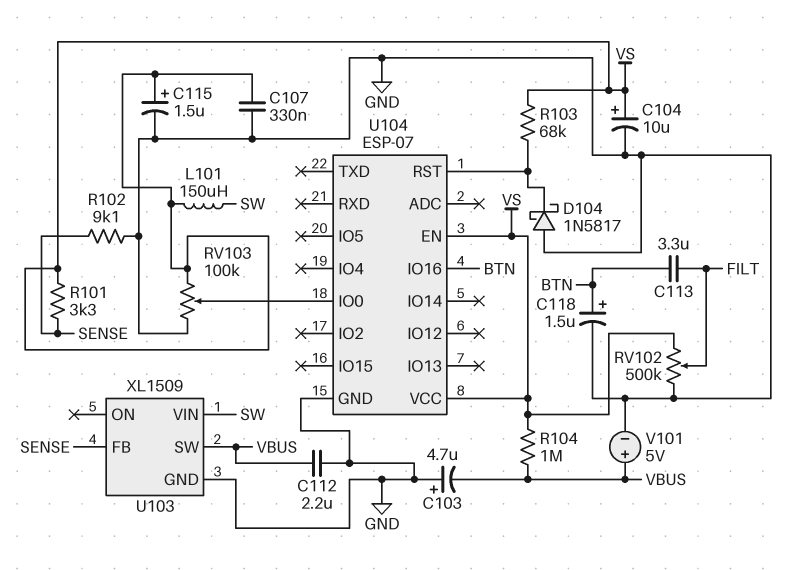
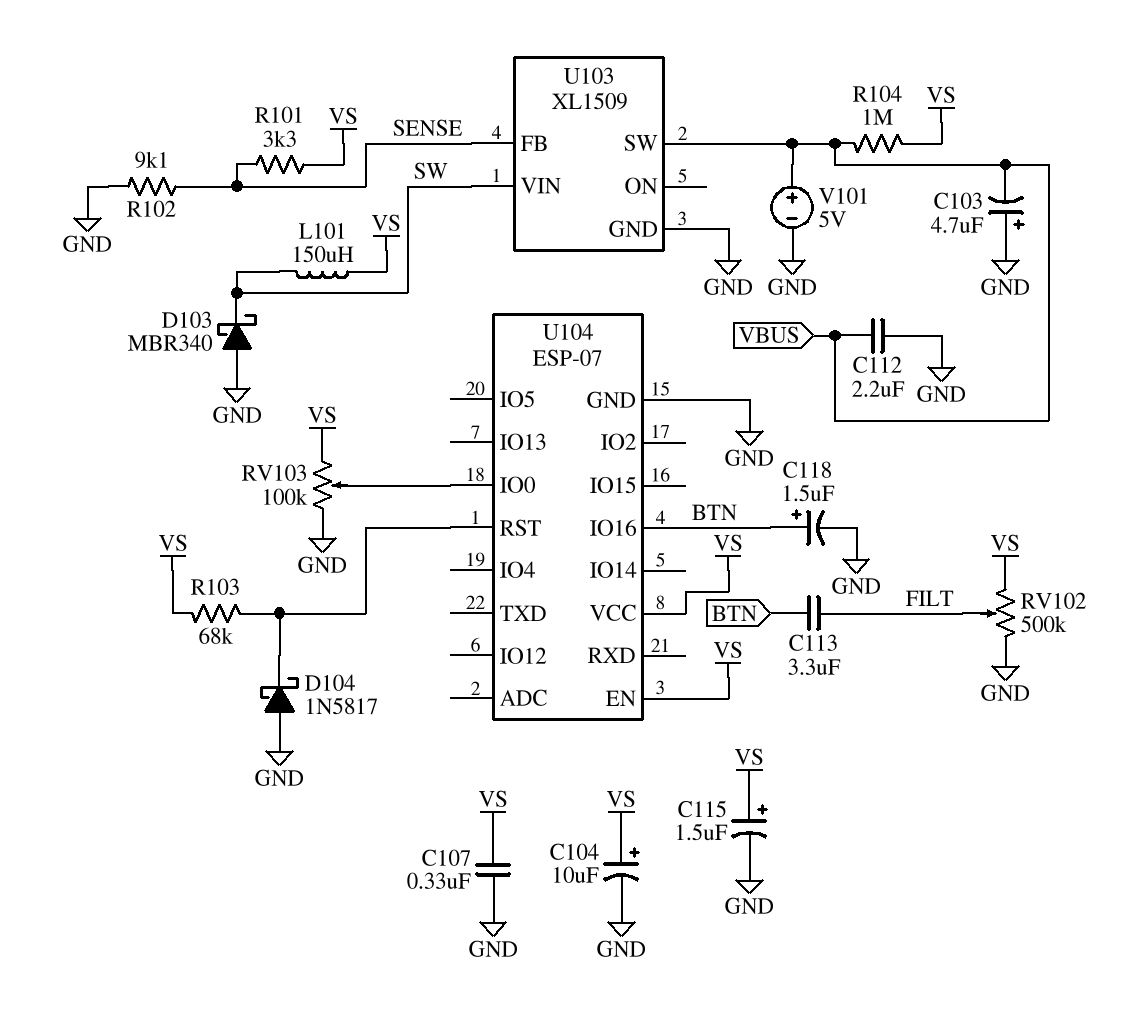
D103: none -> schottky MBR340 (A GND, K SW)

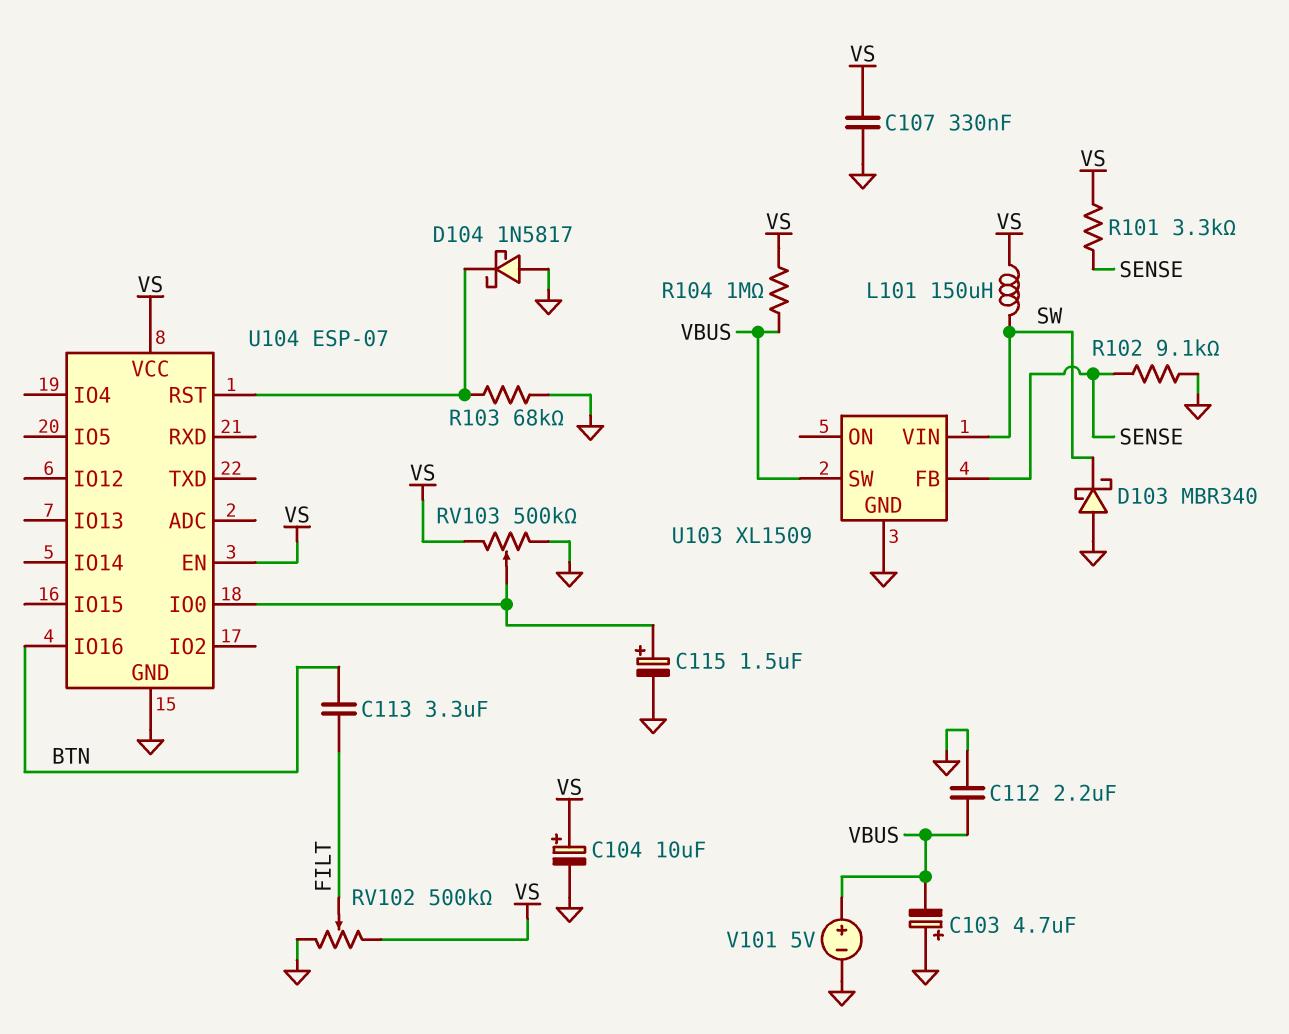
C115: 1.5uF (plus VS, minus GND) -> 1.5uF (plus U104/IO0, minus GND)
C118: 1.5uF (plus BTN, minus GND) -> none
R103: 68k (U104/RST, VS) -> 68k (GND, U104/RST)
RV103: 100k (GND, VS, wiper U104/IO0) -> 500k (GND, VS, wiper U104/IO0)

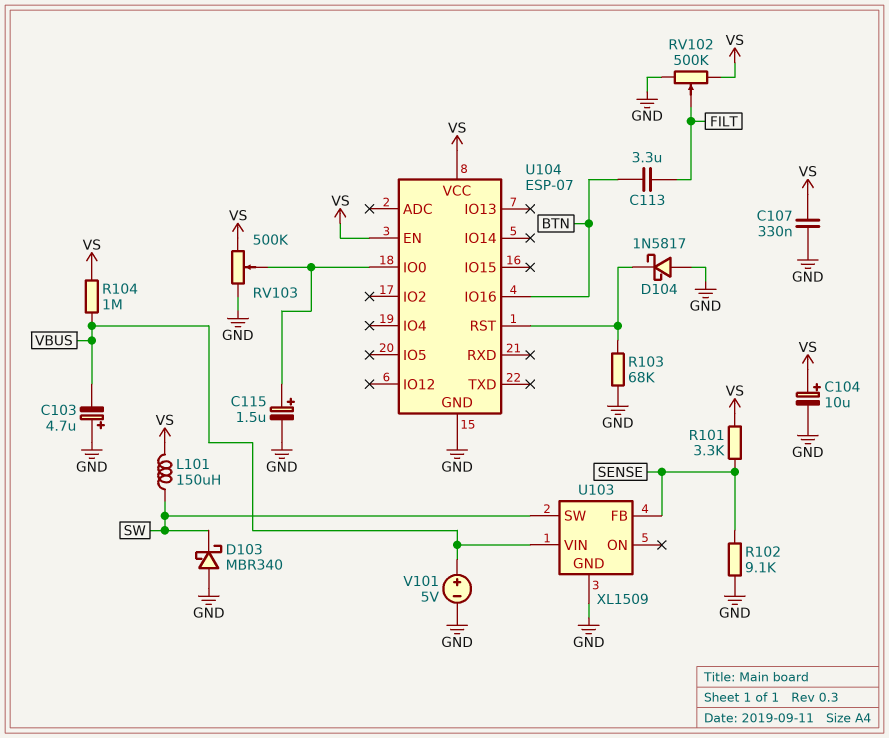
C112: 2.2uF (GND, VBUS) -> none
U103 pin SW: VBUS -> SW
U103 pin VIN: SW -> VBUS

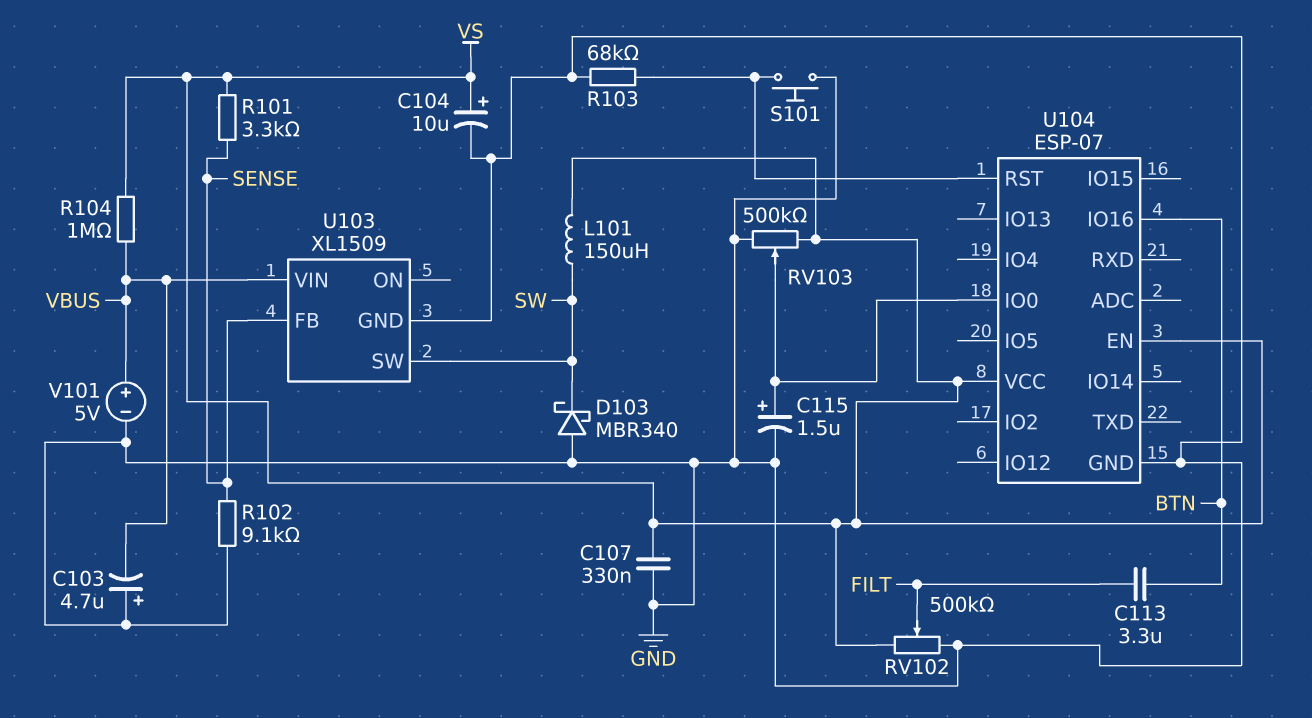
D104: schottky 1N5817 (A GND, K U104/RST) -> none
S101: none -> button (GND, U104/RST)

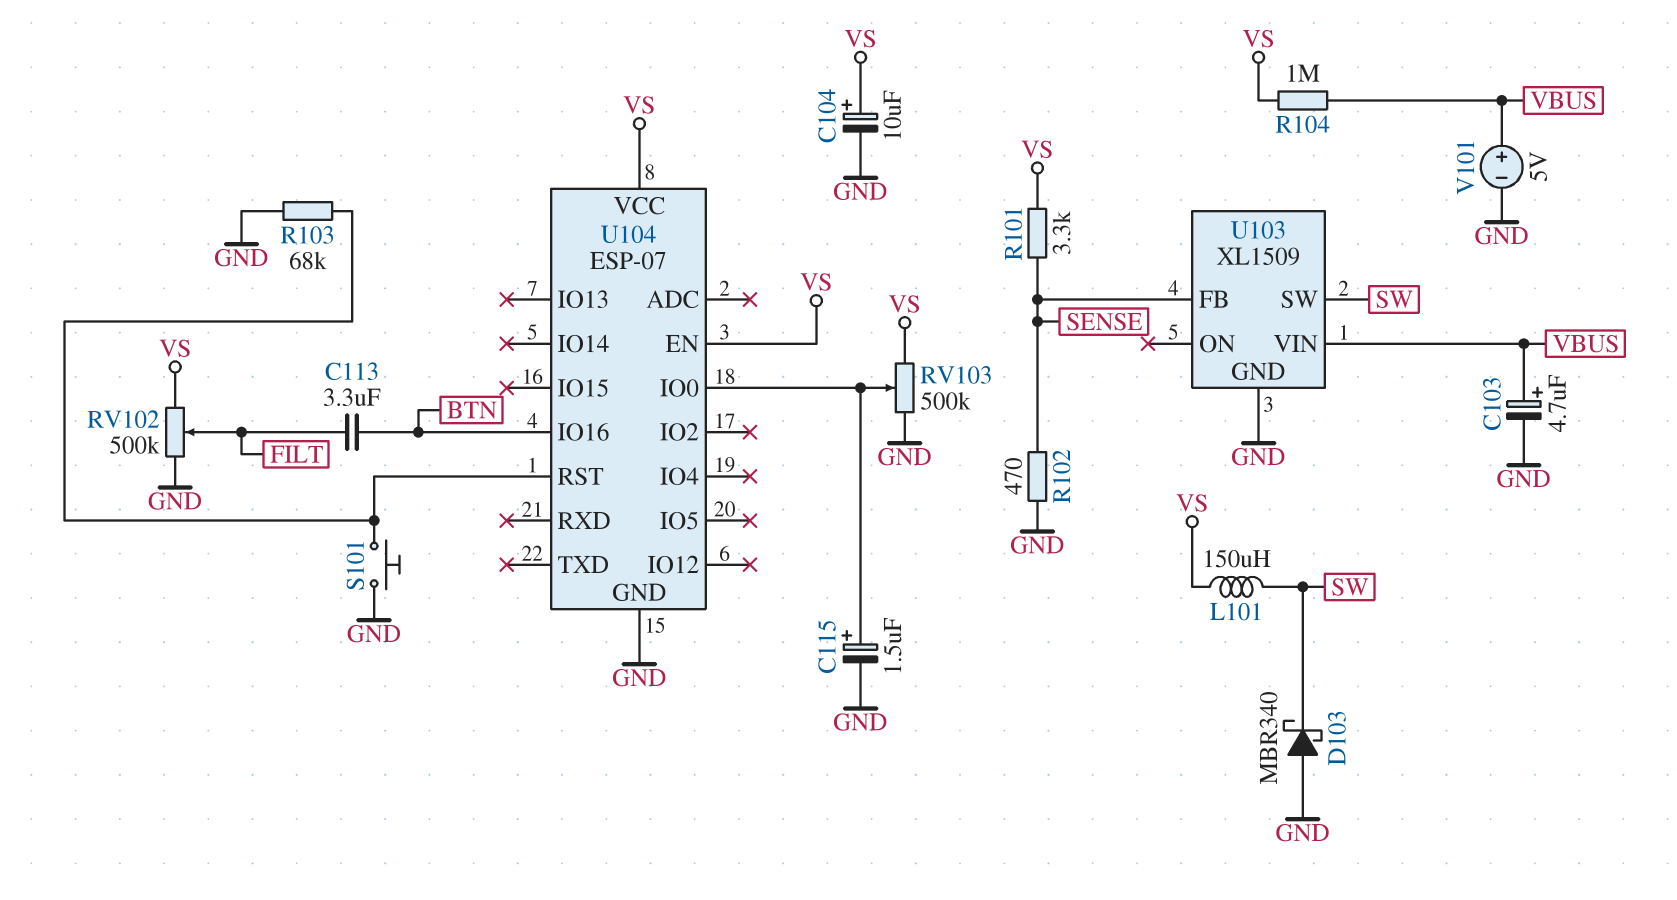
C103: 4.7uF (plus GND, minus VBUS) -> 4.7uF (plus VBUS, minus GND)
C107: 330nF (GND, VS) -> none
R102: 9.1k (GND, SENSE) -> 470 (GND, SENSE)

